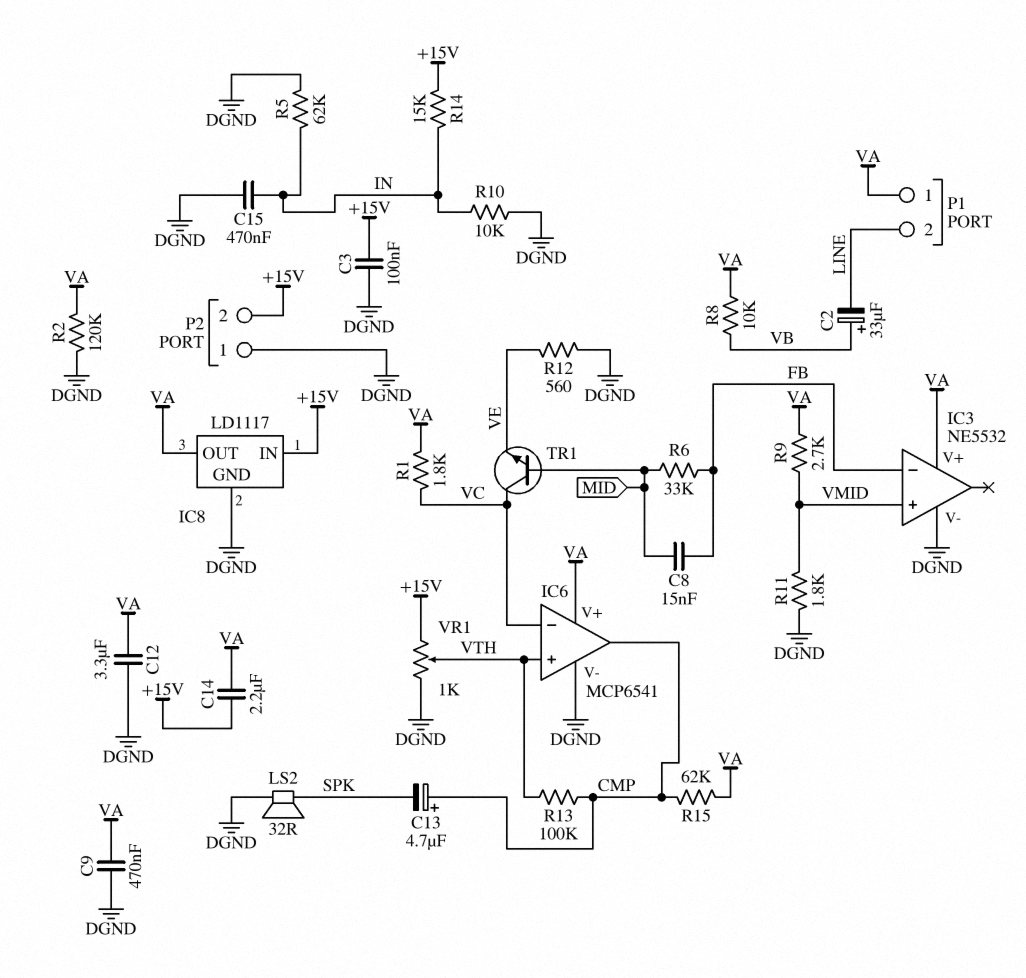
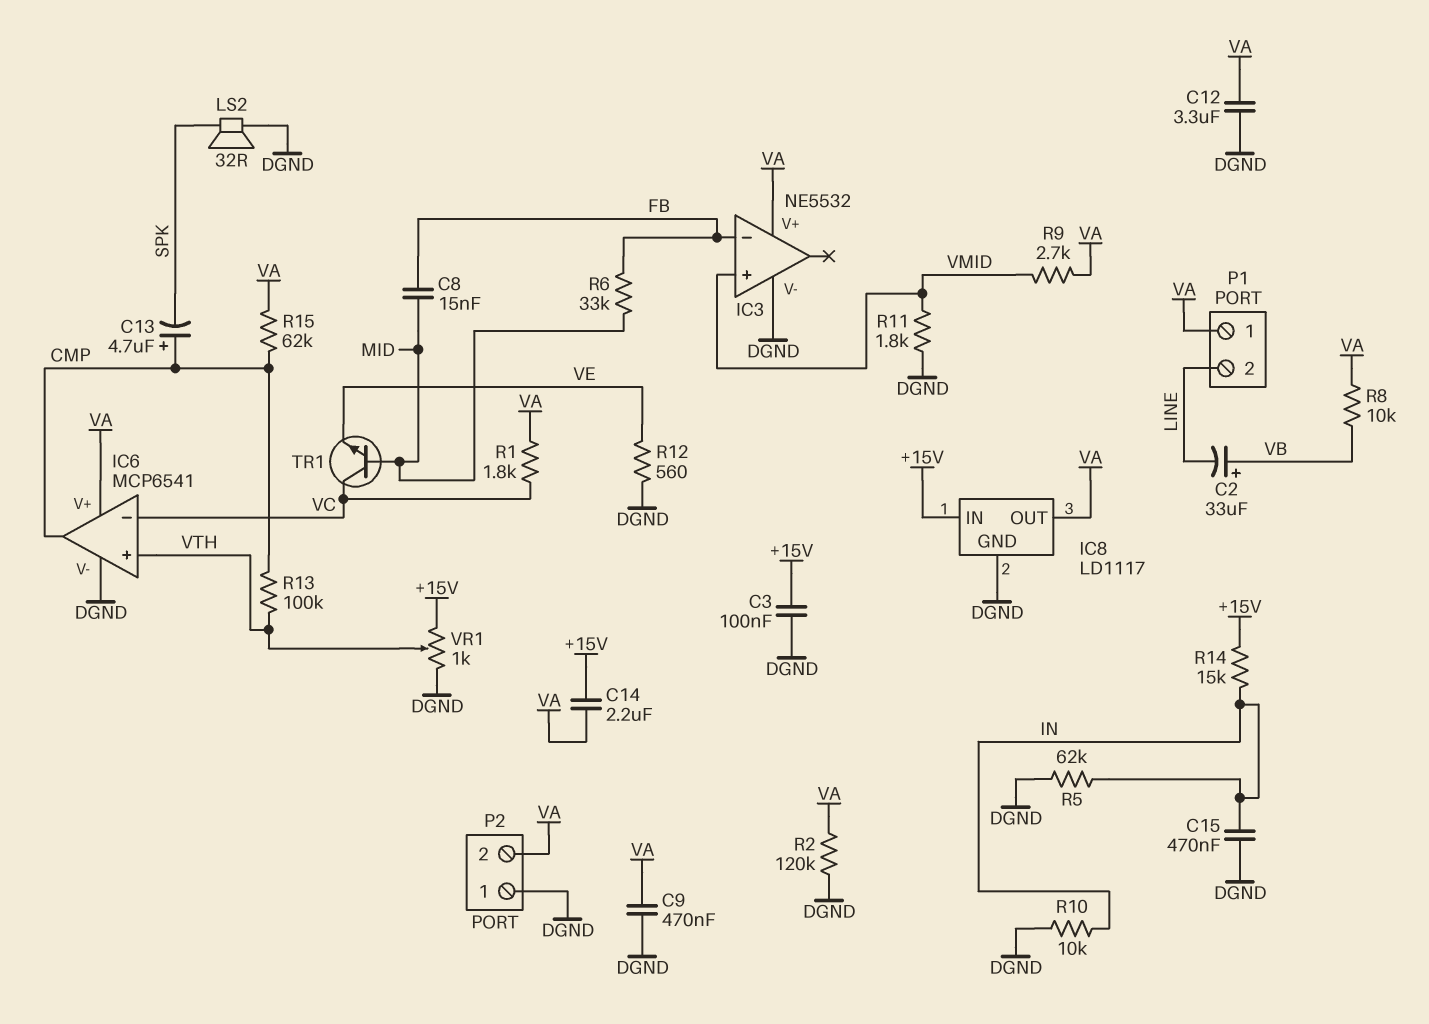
P2 pin 2: +15V -> VA

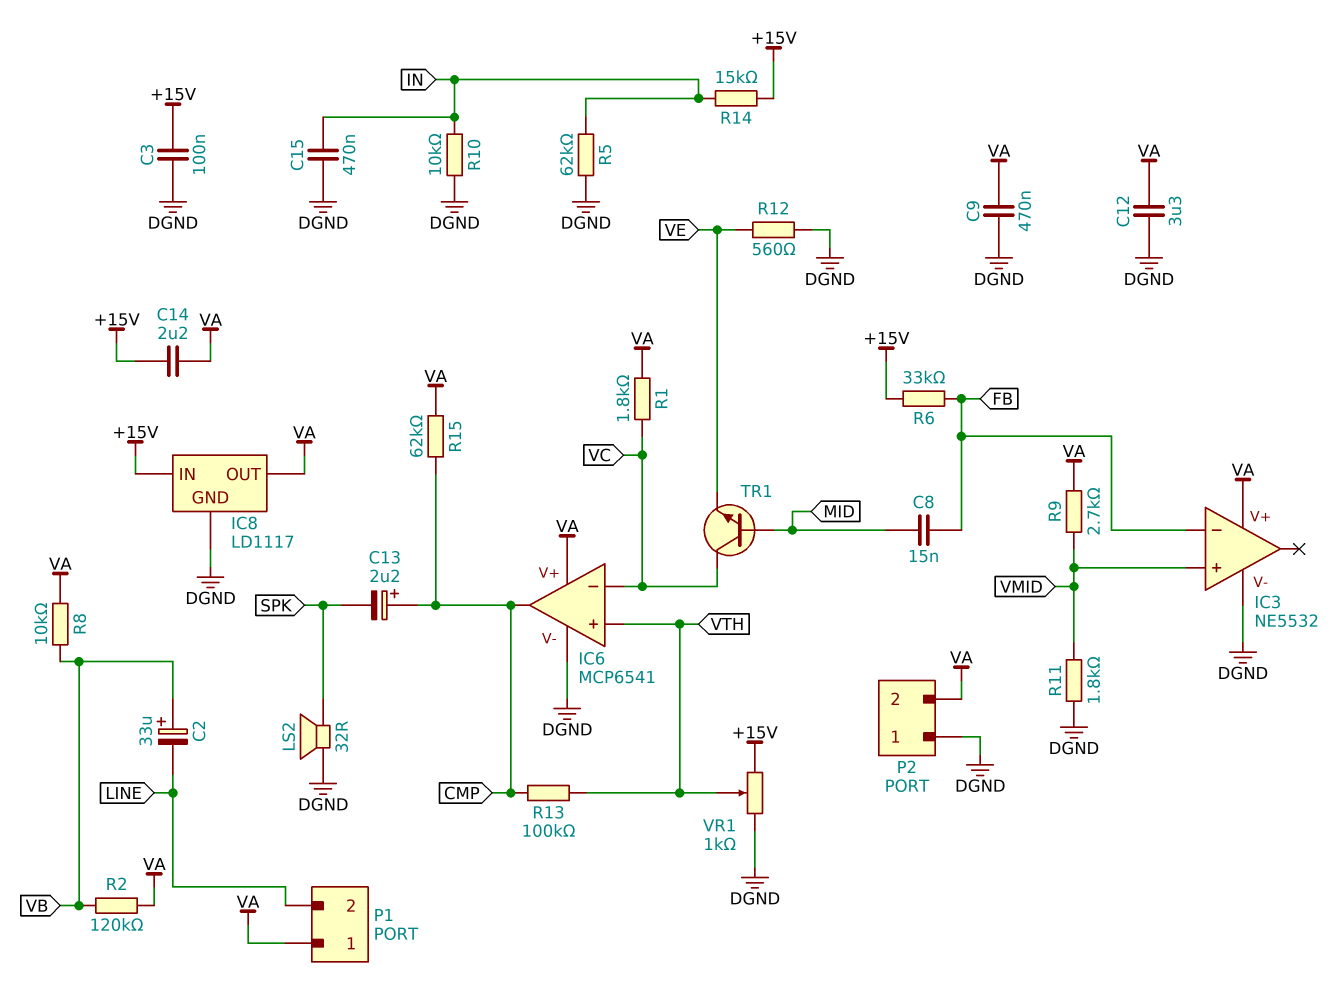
C13: 4.7uF (plus CMP, minus SPK) -> 2.2uF (plus CMP, minus SPK)
R2: 120k (DGND, VA) -> 120k (VA, VB)
R6: 33k (FB, MID) -> 33k (+15V, FB)

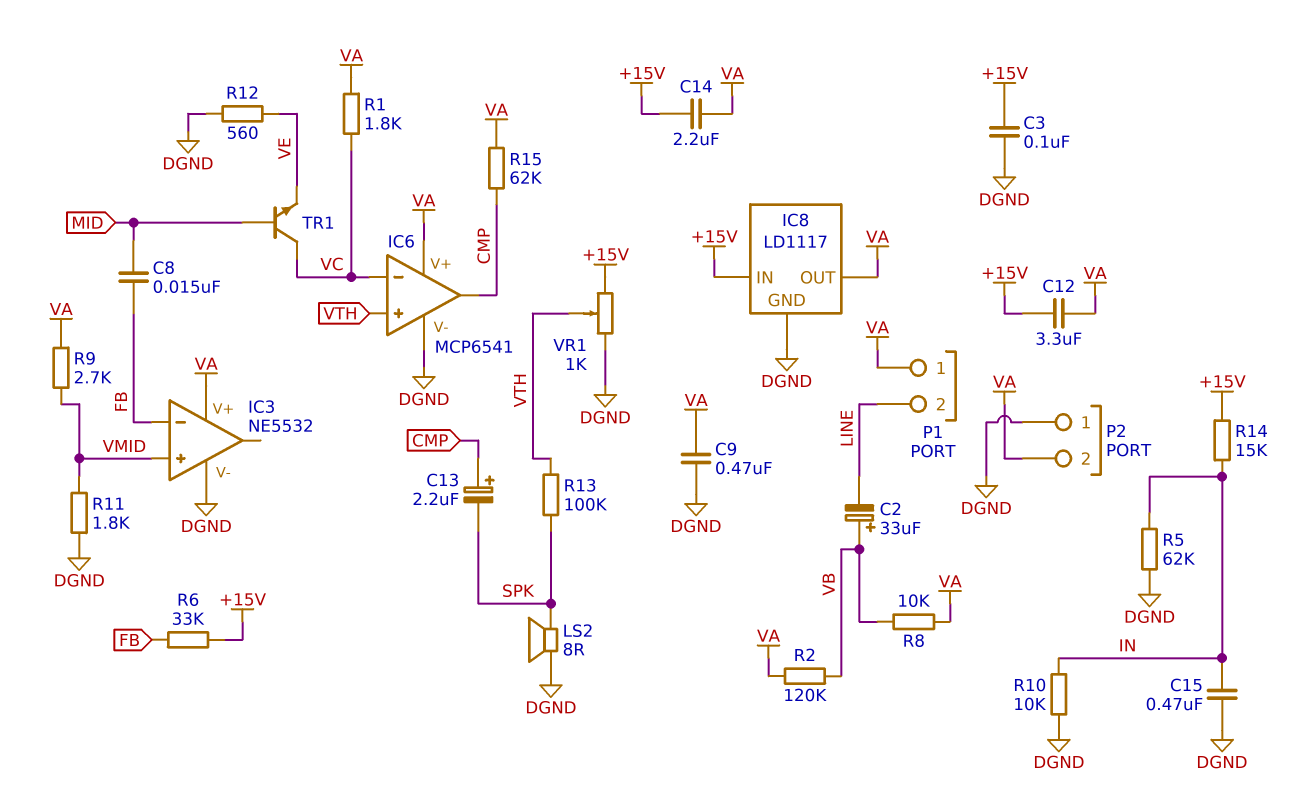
C12: 3.3uF (DGND, VA) -> 3.3uF (+15V, VA)
LS2: speaker 32R (DGND, SPK) -> speaker 8R (DGND, SPK)
R13: 100k (CMP, VTH) -> 100k (SPK, VTH)

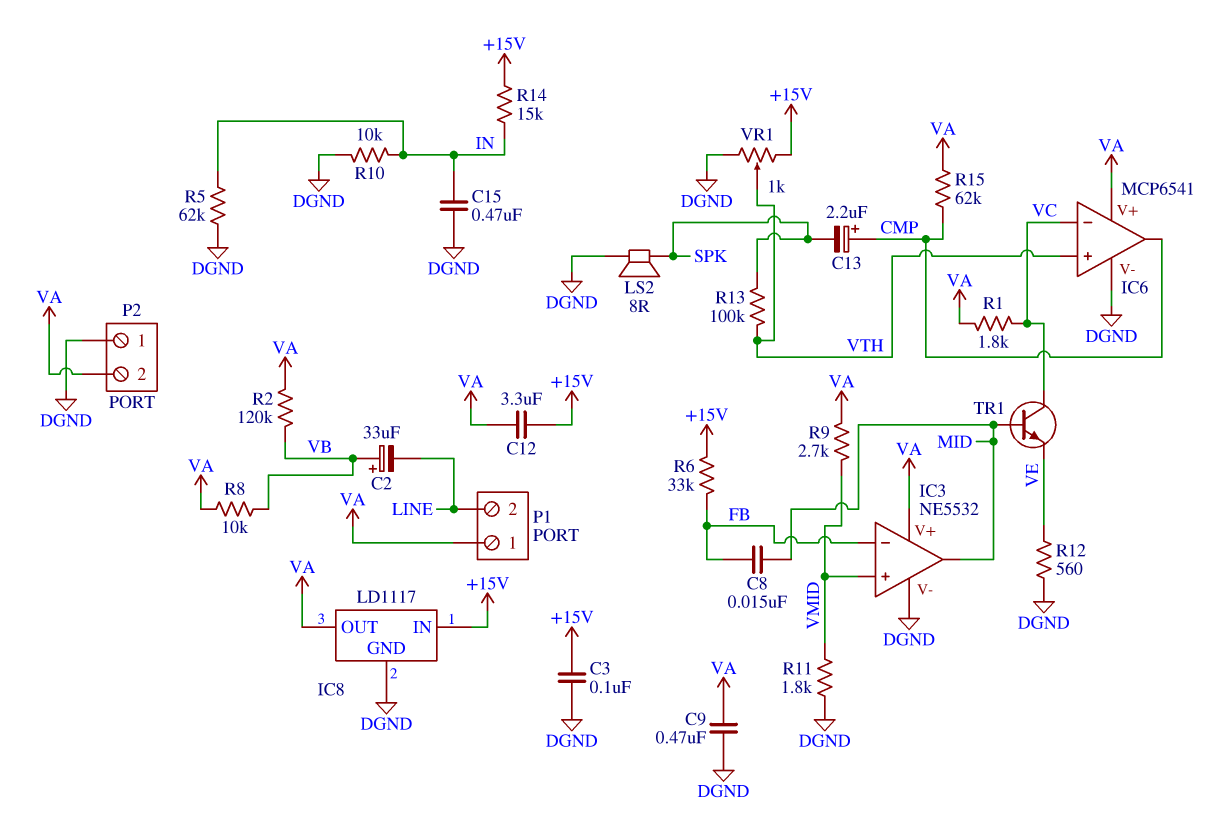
C14: 2.2uF (+15V, VA) -> none
IC3 pin out: none -> MID

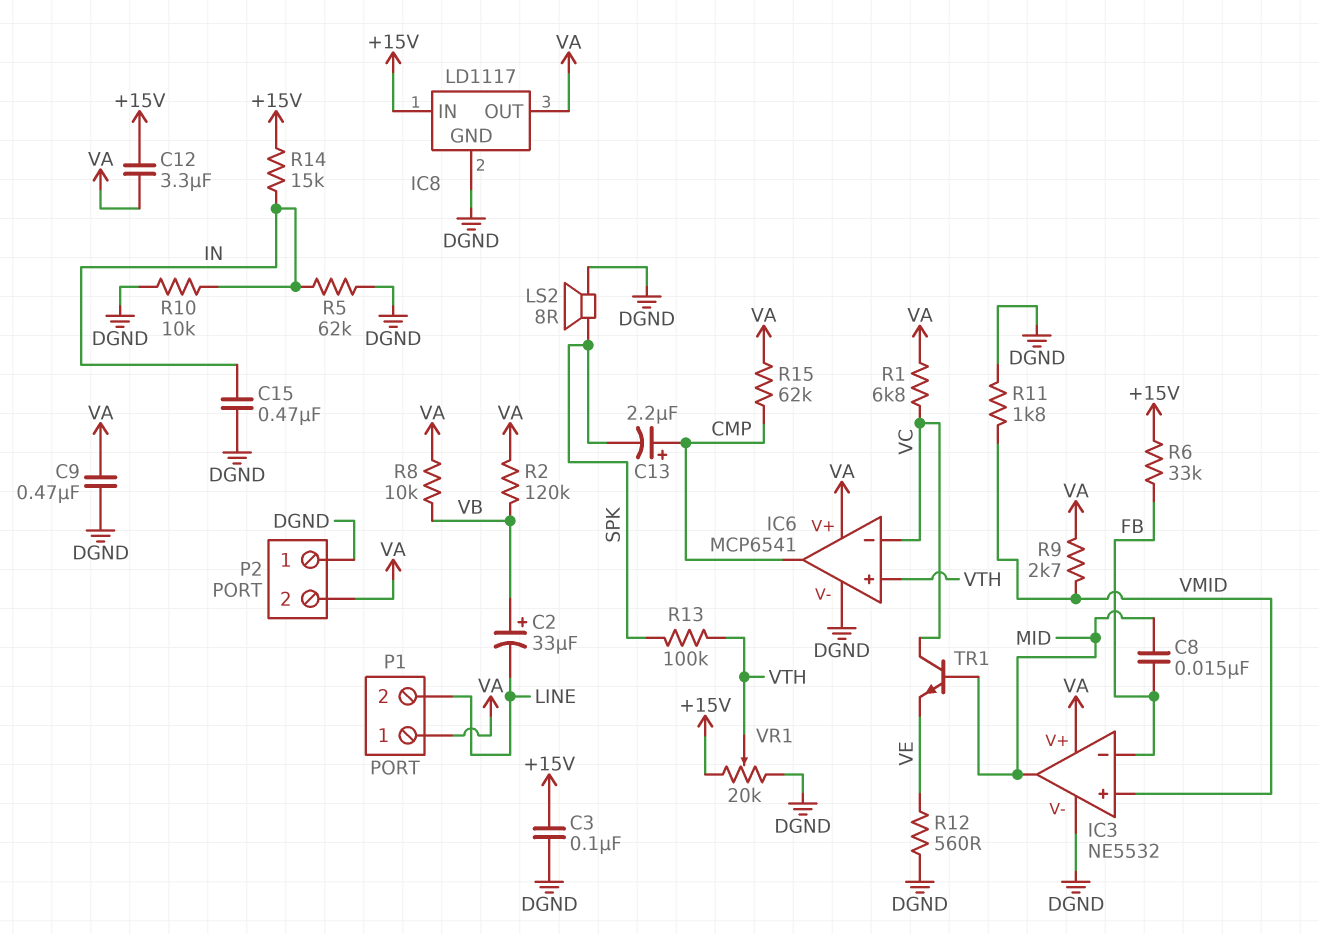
R1: 1.8k (VA, VC) -> 6.8k (VA, VC)
VR1: 1k (+15V, DGND, wiper VTH) -> 20k (+15V, DGND, wiper VTH)

